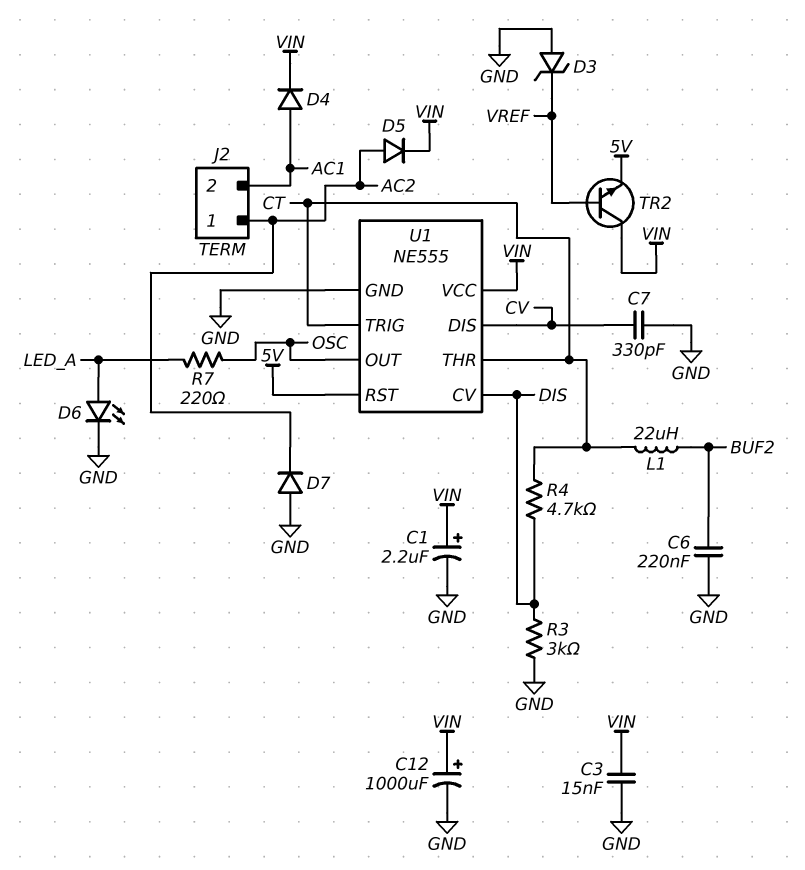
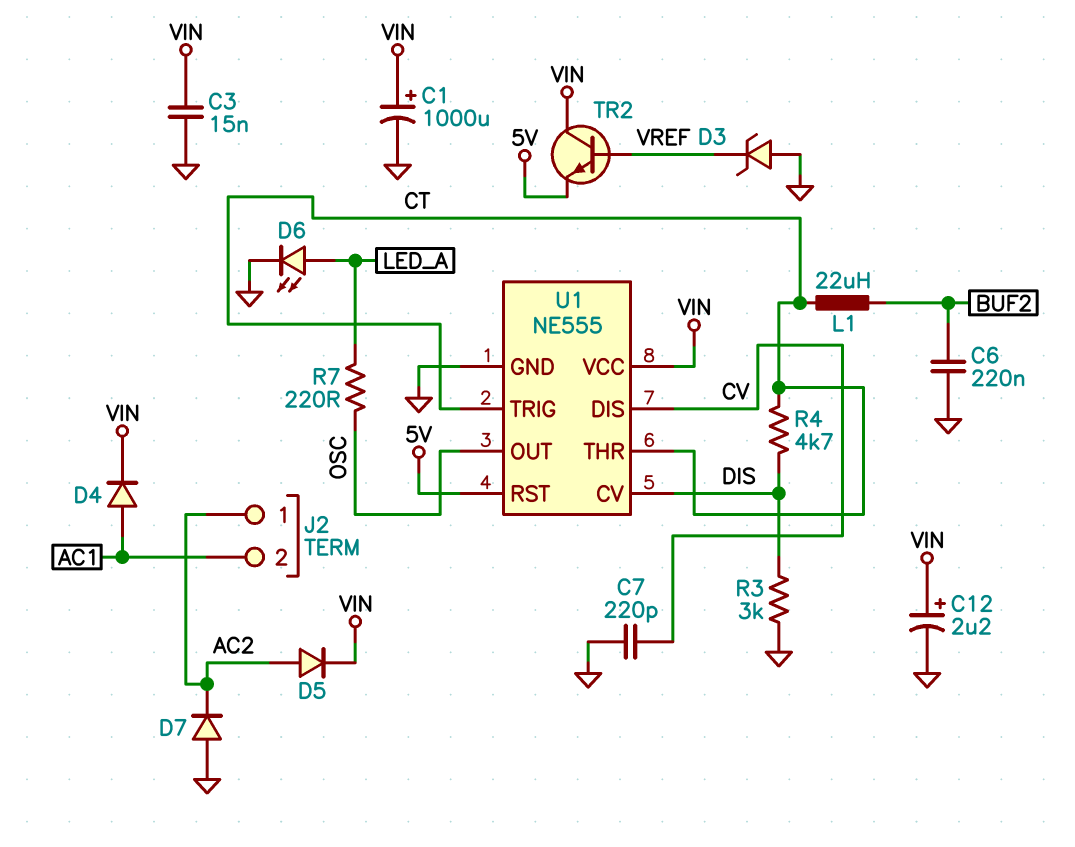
C1: 2.2uF (plus VIN, minus GND) -> 1000uF (plus VIN, minus GND)
C7: 330pF (CV, GND) -> 220pF (CV, GND)
C12: 1000uF (plus VIN, minus GND) -> 2.2uF (plus VIN, minus GND)

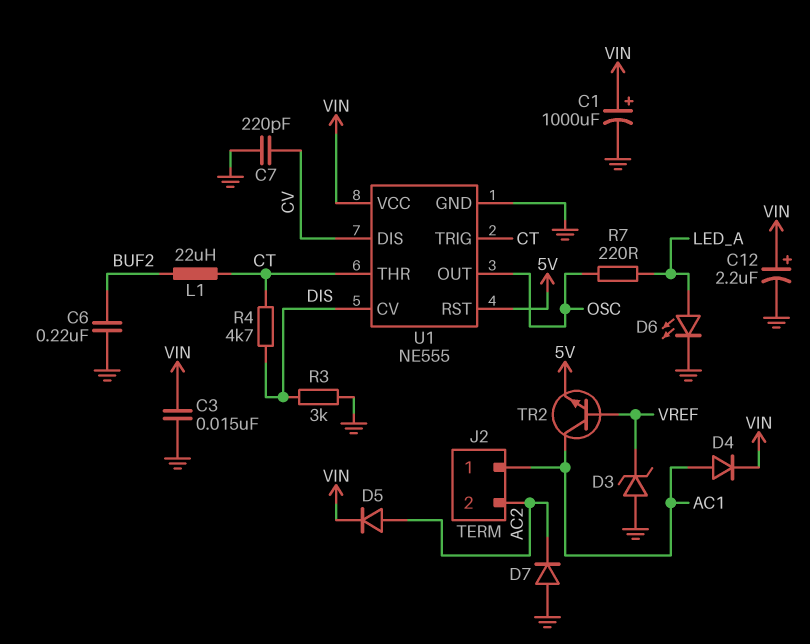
J2 pin 1: AC2 -> AC1
J2 pin 2: AC1 -> AC2
TR2: NPN (B VREF, C VIN, E 5V) -> NPN (B VREF, C AC1, E 5V)

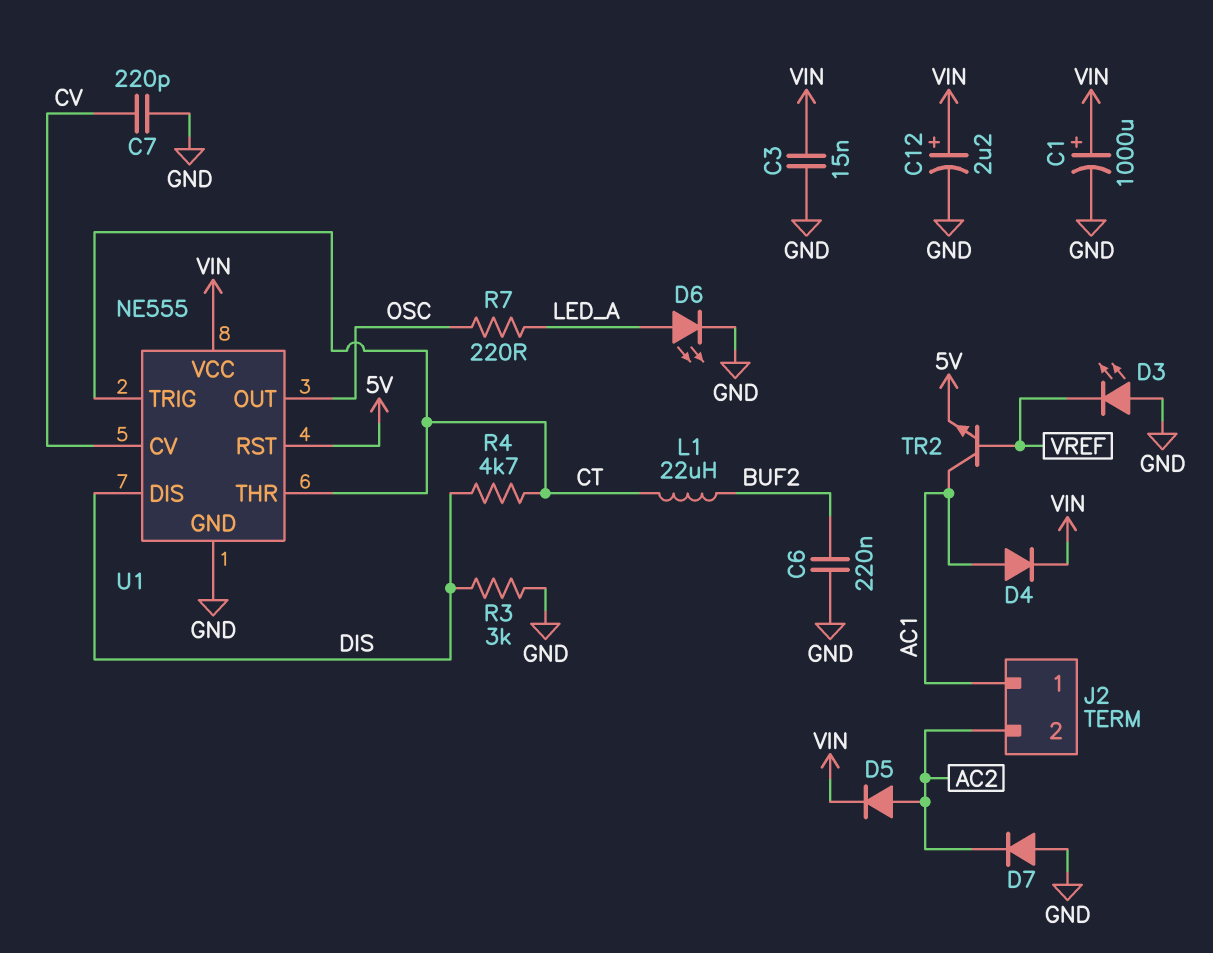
D3: zener (A GND, K VREF) -> LED (A GND, K VREF)
U1 pin CV: DIS -> CV
U1 pin DIS: CV -> DIS

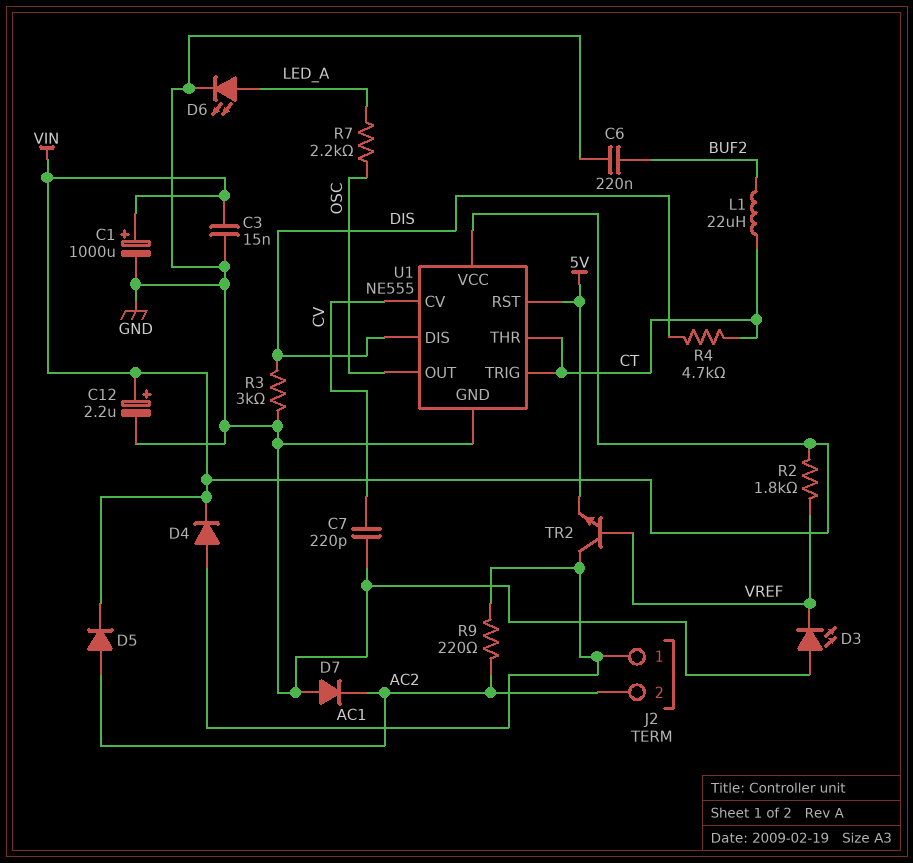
R2: none -> 1.8k (VIN, VREF)
R7: 220 (LED_A, OSC) -> 2.2k (LED_A, OSC)
R9: none -> 220 (AC1, AC2)

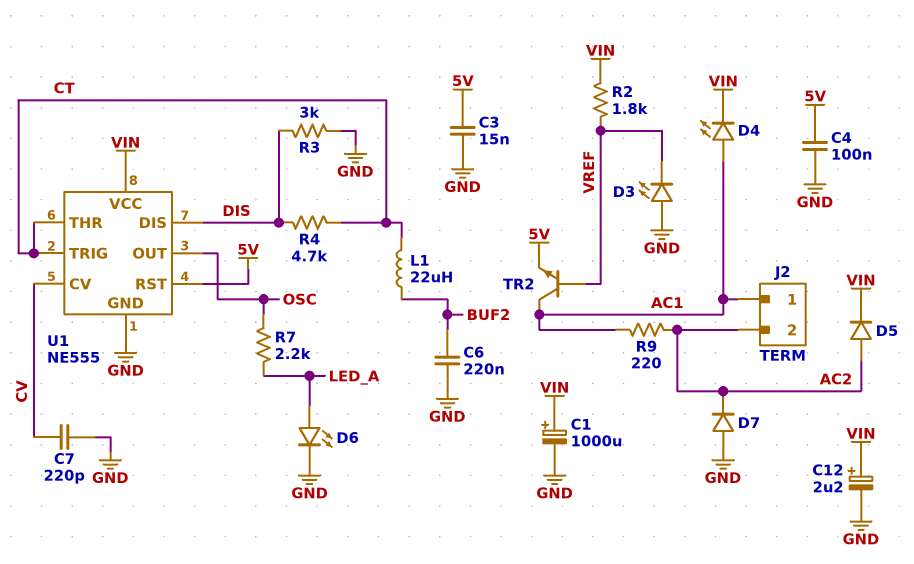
C3: 15nF (GND, VIN) -> 15nF (5V, GND)
C4: none -> 100nF (5V, GND)
D4: diode (A AC1, K VIN) -> LED (A AC1, K VIN)

